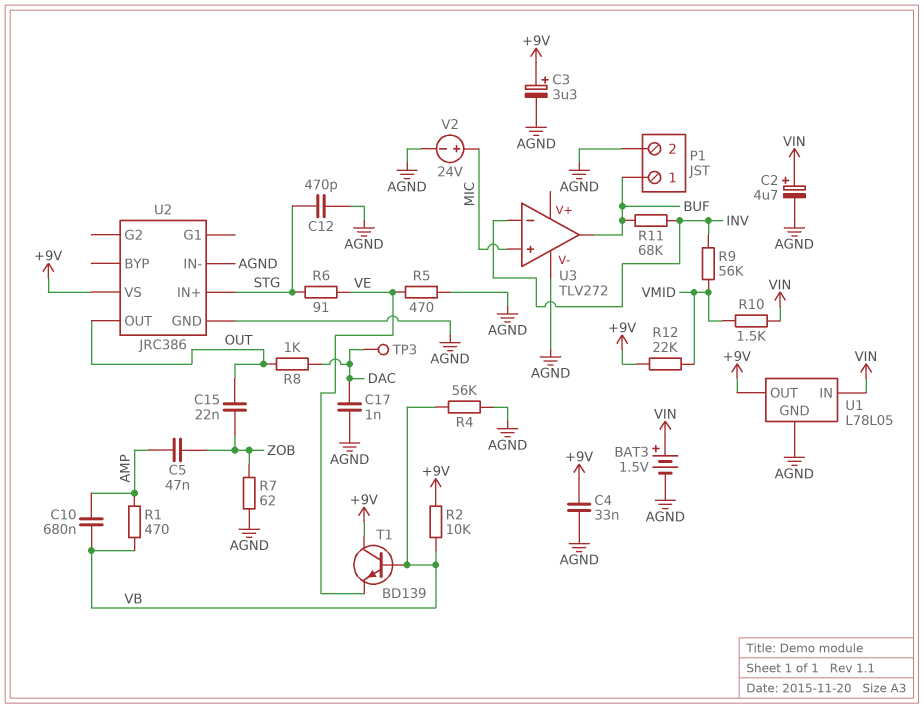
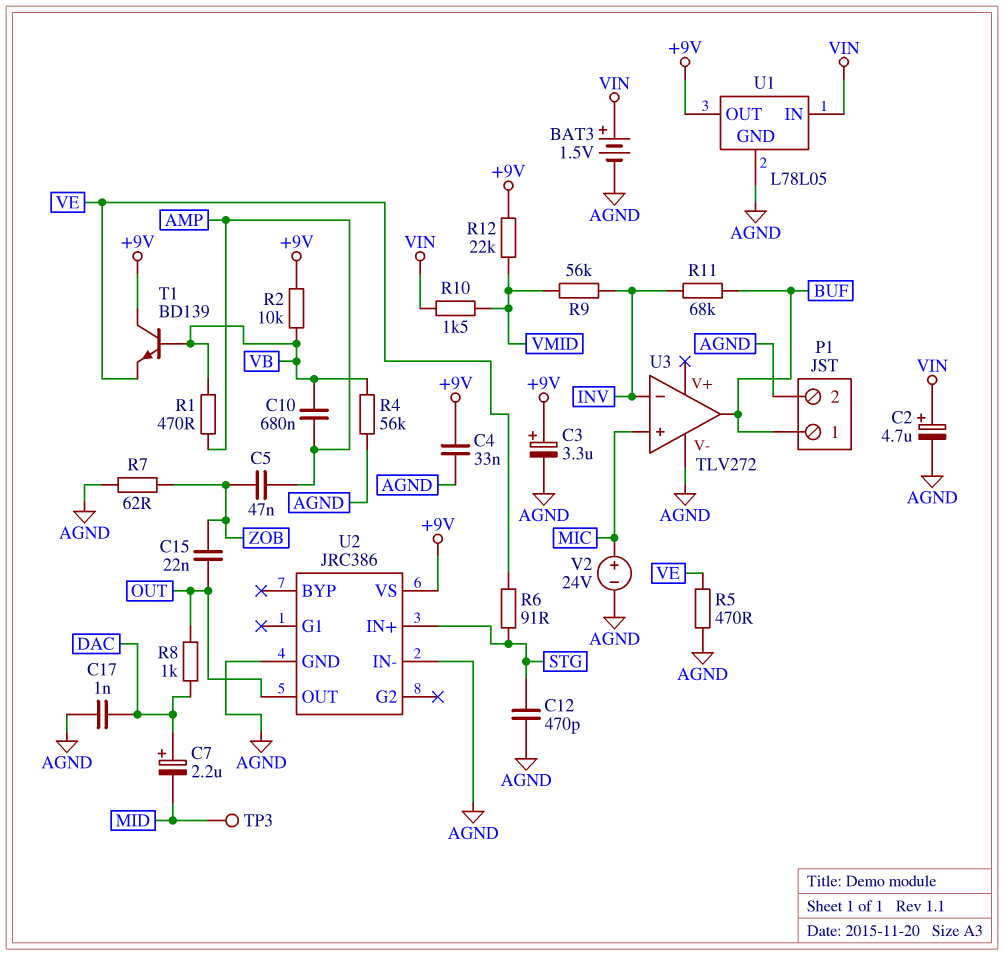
C7: none -> 2.2uF (plus DAC, minus MID)
TP3: test point (DAC) -> test point (MID)

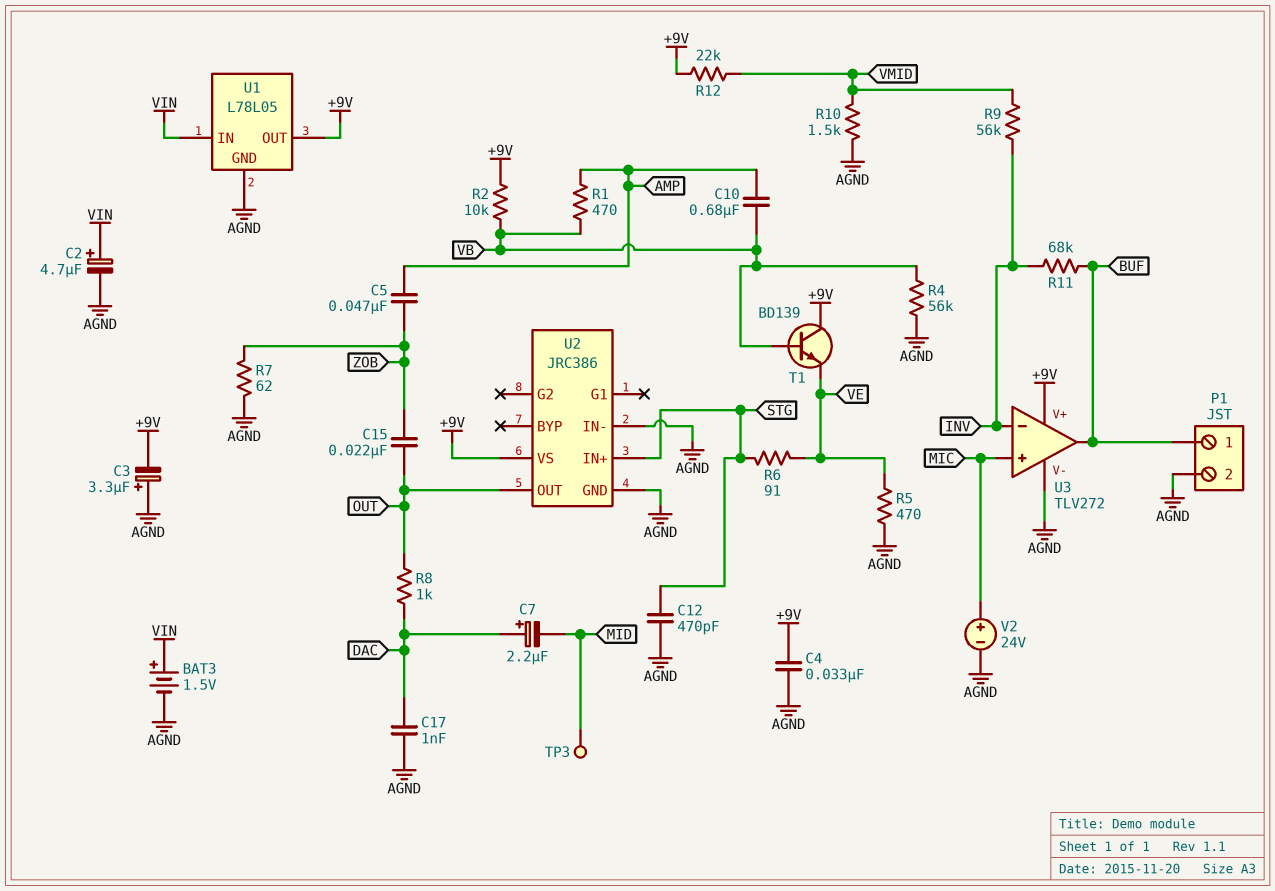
C3: 3.3uF (plus +9V, minus AGND) -> 3.3uF (plus AGND, minus +9V)
R10: 1.5k (VIN, VMID) -> 1.5k (AGND, VMID)
U3 pin V+: none -> +9V

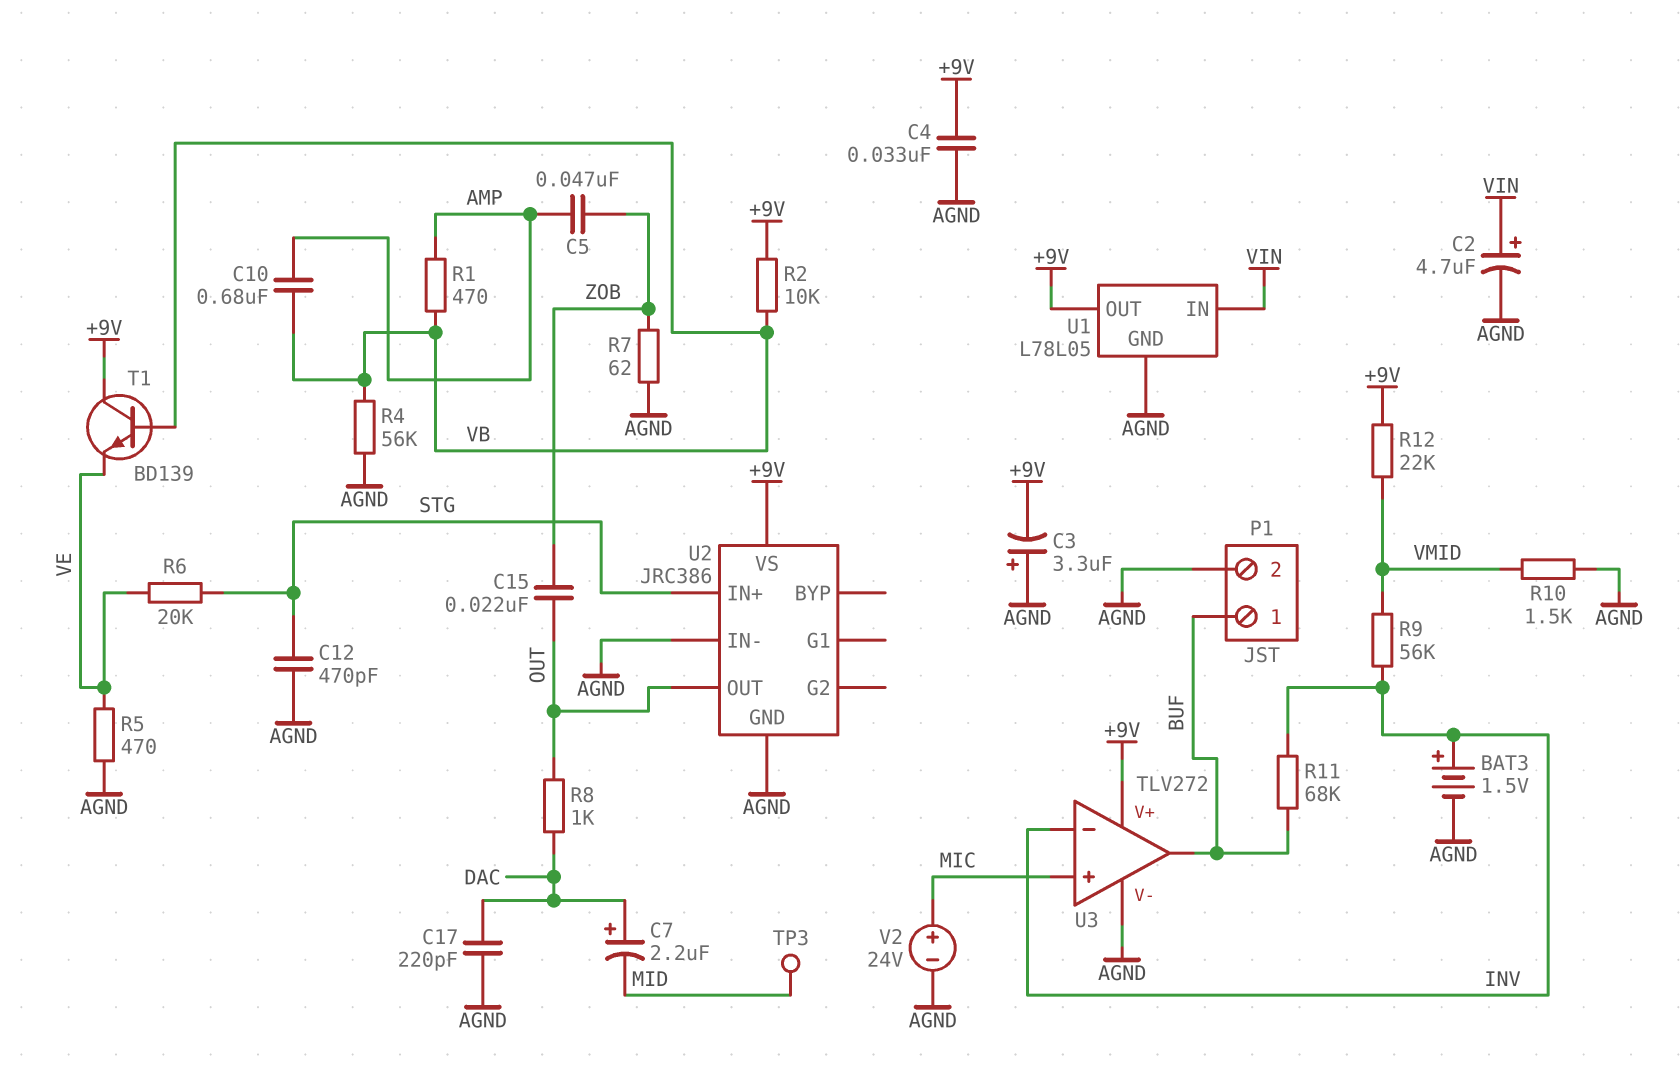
BAT3: 1.5V (plus VIN, minus AGND) -> 1.5V (plus INV, minus AGND)
C17: 1nF (AGND, DAC) -> 220pF (AGND, DAC)
R6: 91 (STG, VE) -> 20k (STG, VE)

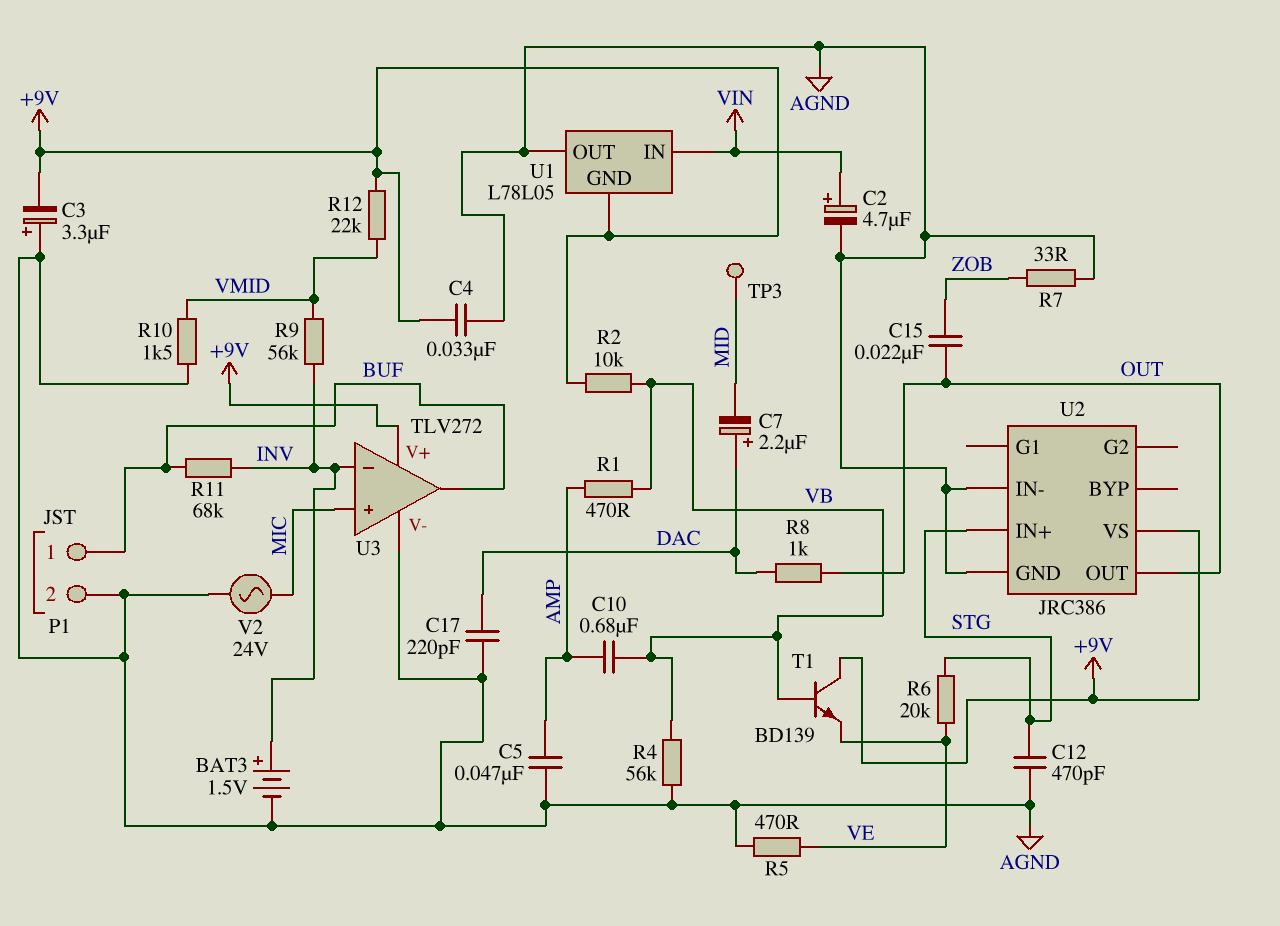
C5: 47nF (AMP, ZOB) -> 47nF (AGND, AMP)
R7: 62 (AGND, ZOB) -> 33 (AGND, ZOB)
U1 pin GND: AGND -> +9V
U1 pin OUT: +9V -> AGND
V2: 24V (plus MIC, minus AGND) -> AC 24V (AGND, MIC)

